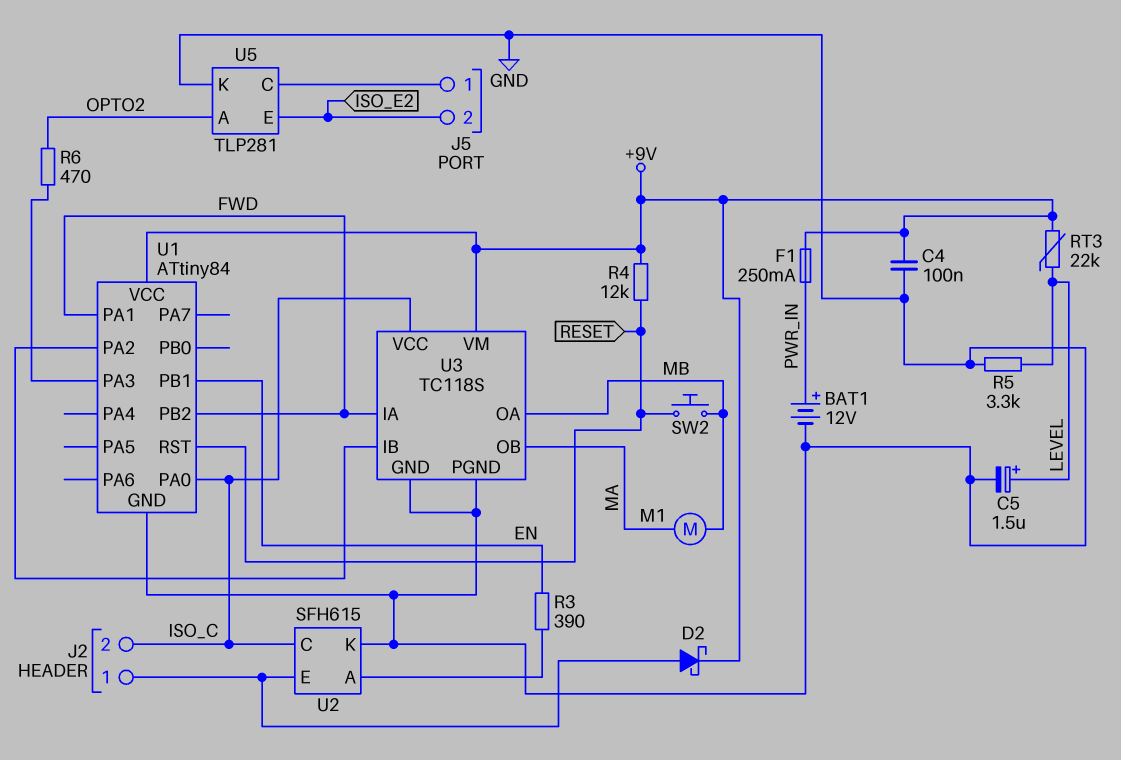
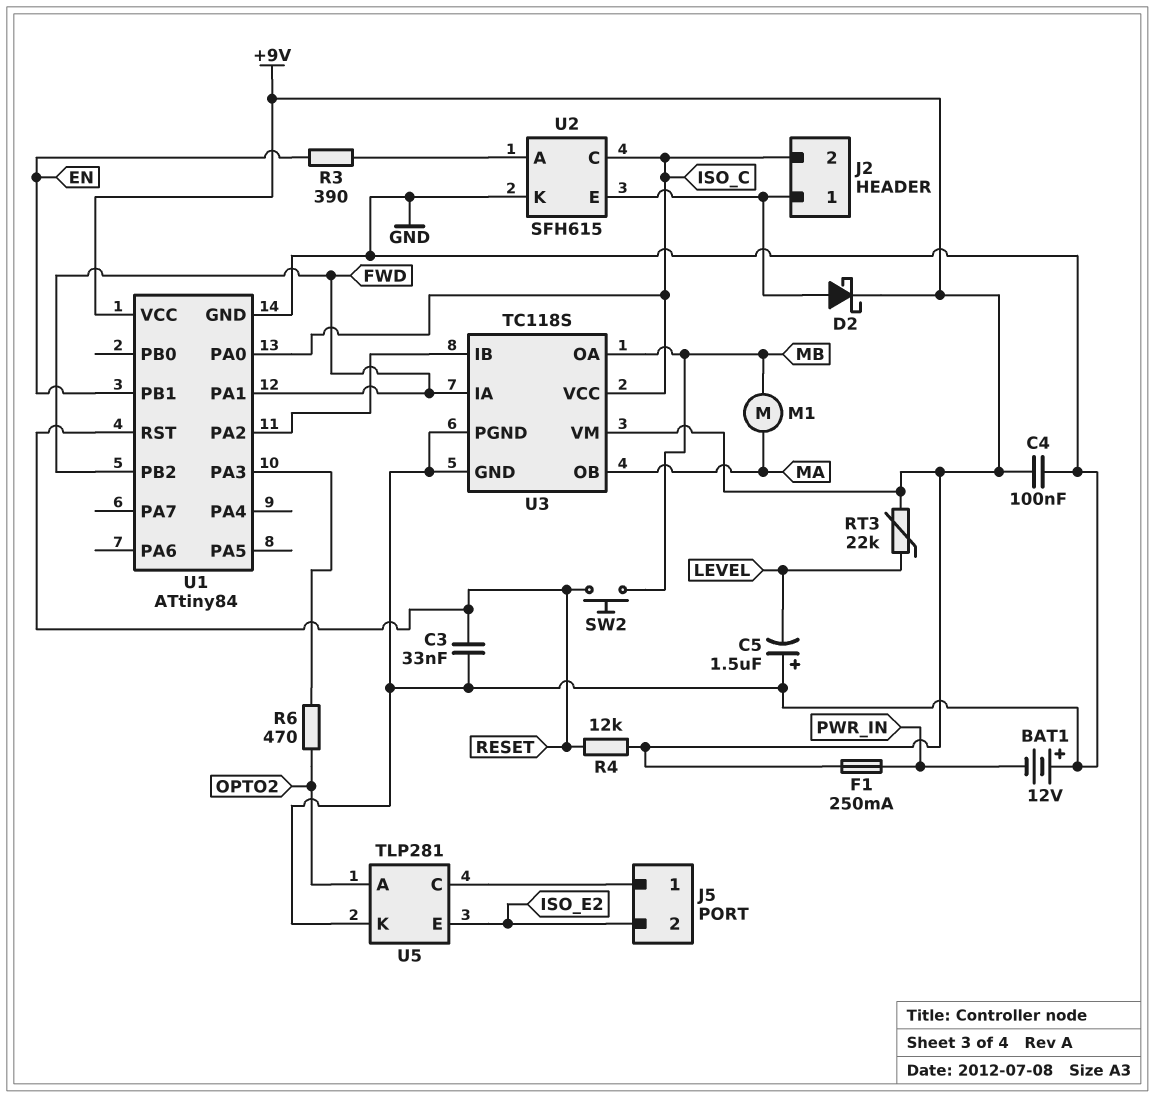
BAT1: 12V (plus PWR_IN, minus GND) -> 12V (plus GND, minus PWR_IN)
C3: none -> 33nF (GND, RESET)
C5: 1.5uF (plus LEVEL, minus GND) -> 1.5uF (plus GND, minus LEVEL)
R5: 3.3k (GND, LEVEL) -> none

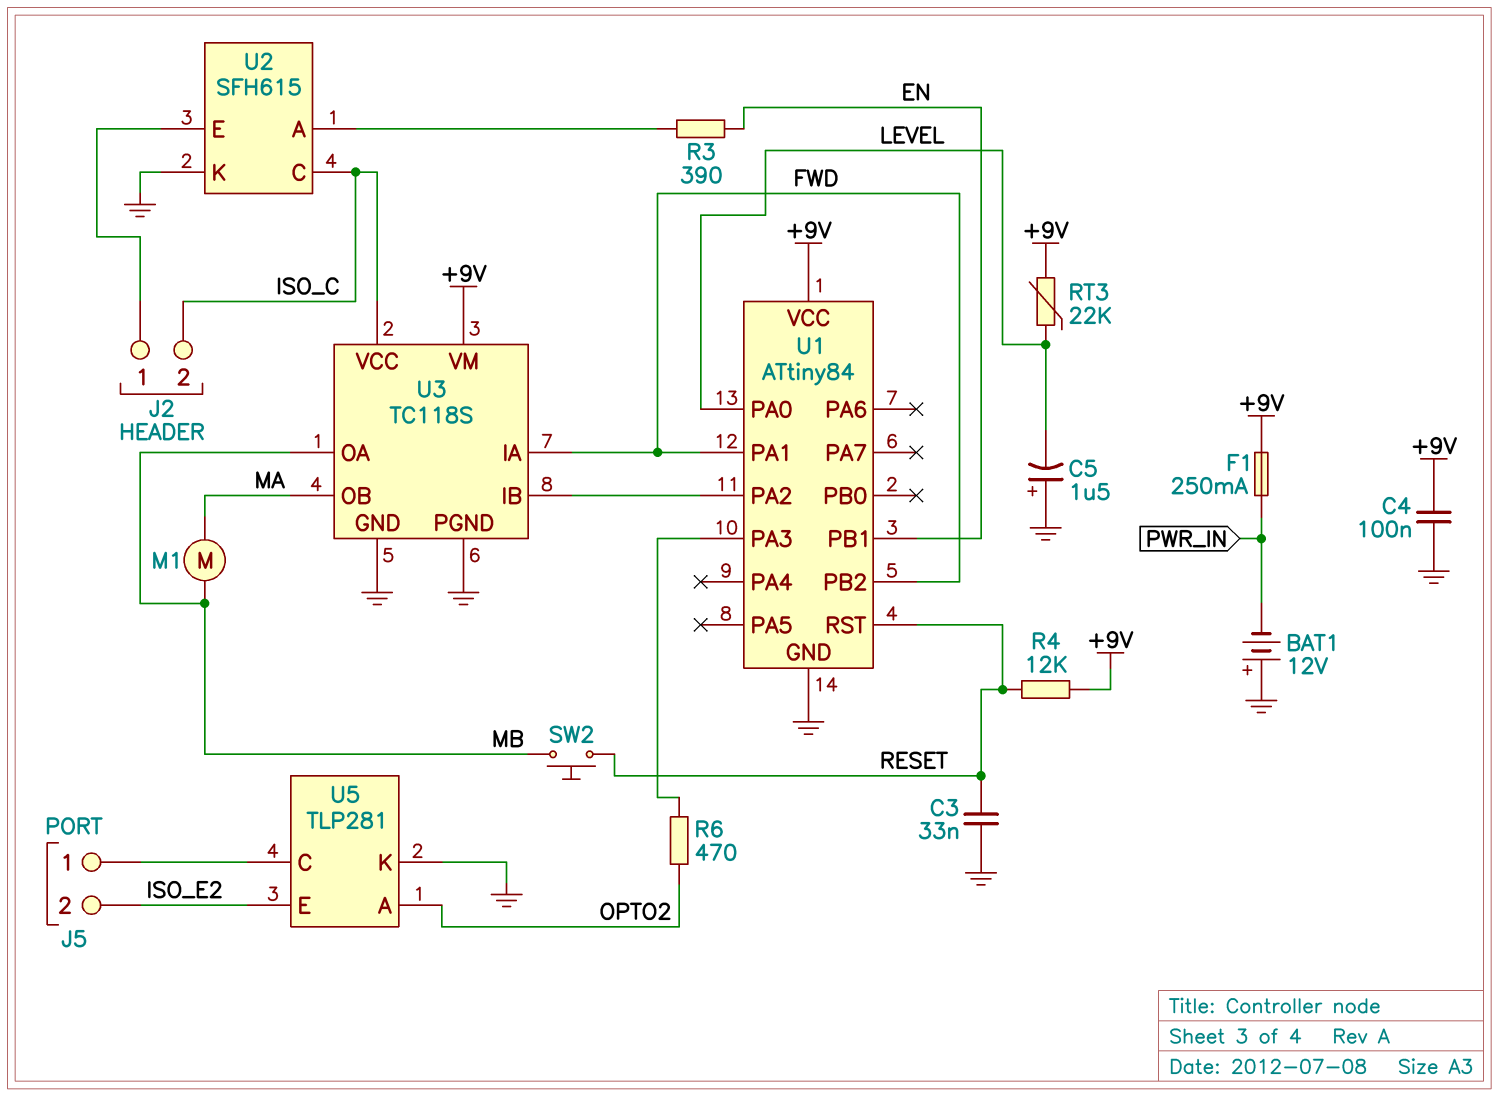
D2: schottky (A J2/1, K +9V) -> none
U1 pin PA0: ISO_C -> LEVEL

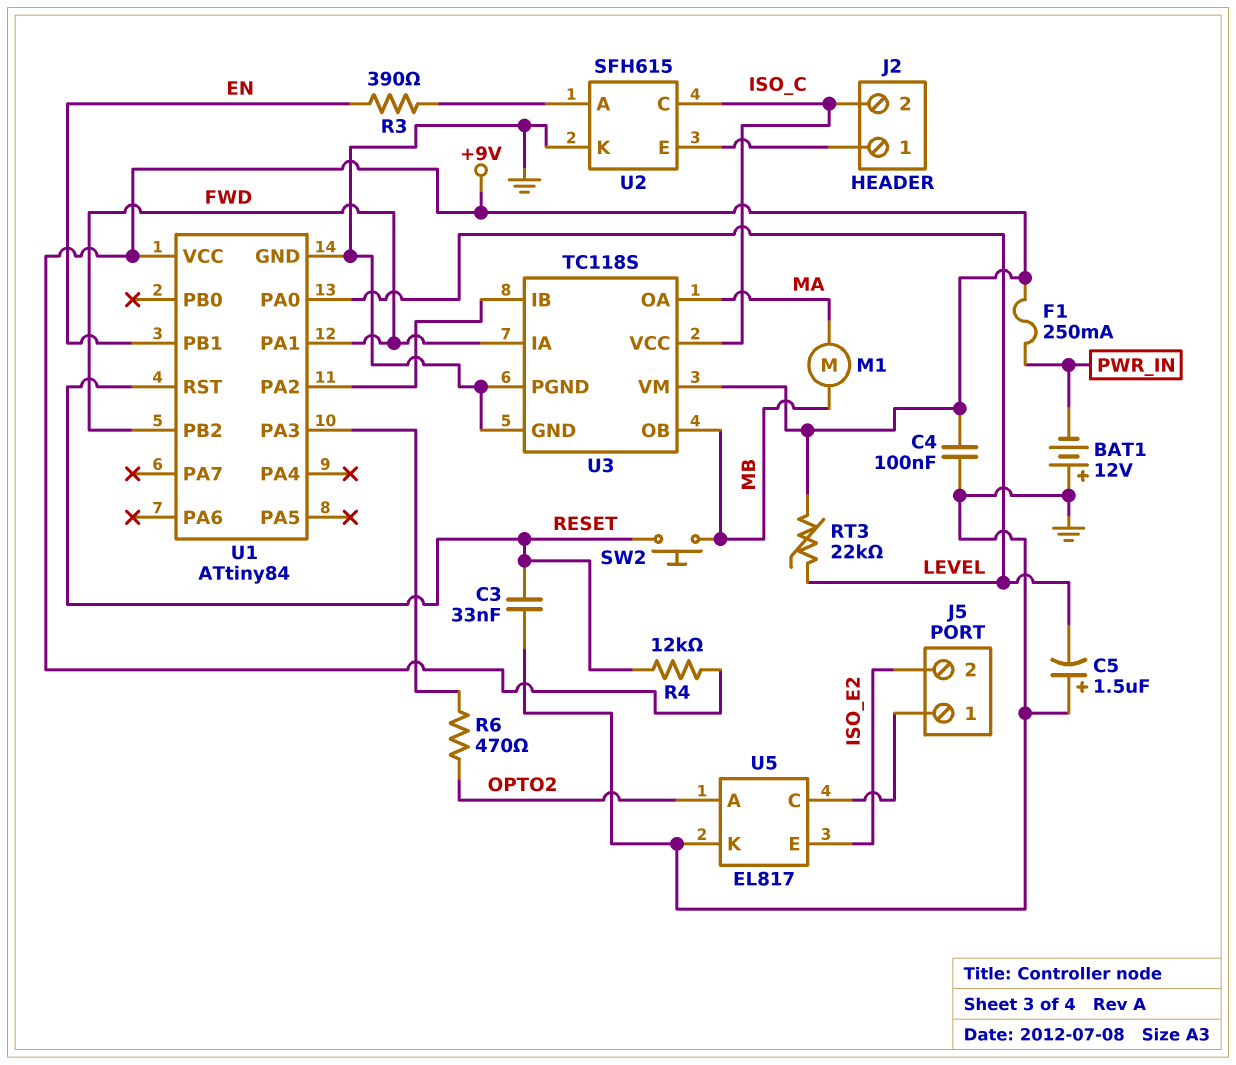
U3 pin OA: MB -> MA
U3 pin OB: MA -> MB
U5: TLP281 -> EL817

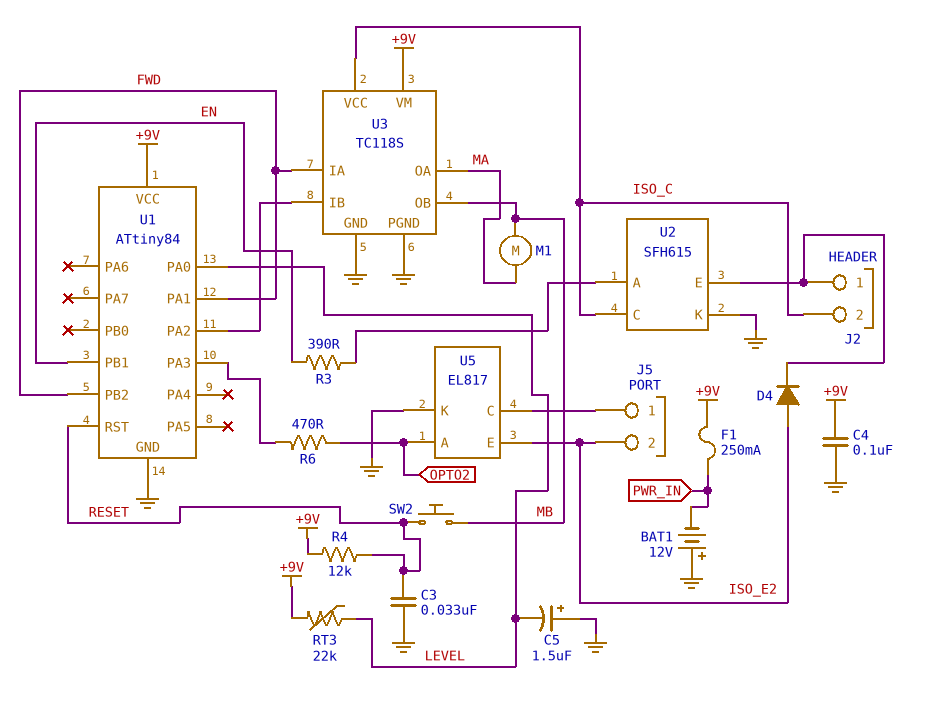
D4: none -> diode (A ISO_E2, K J2/1)

